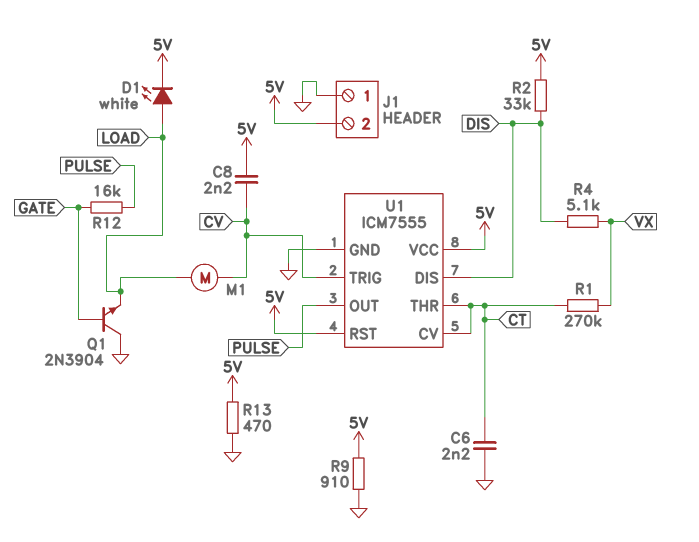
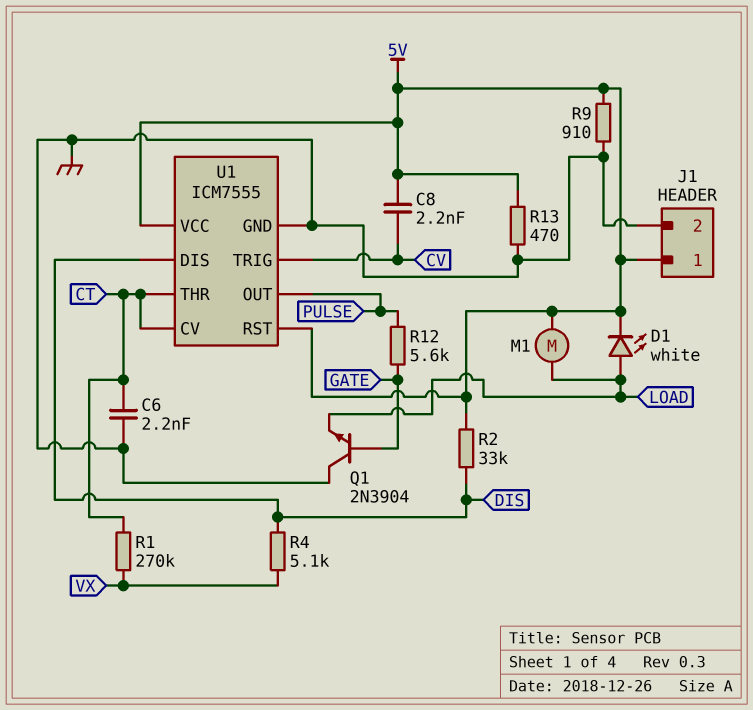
J1 pin 1: GND -> 5V
J1 pin 2: 5V -> GND
M1: motor (CV, LOAD) -> motor (5V, LOAD)
R12: 16k (GATE, PULSE) -> 5.6k (GATE, PULSE)

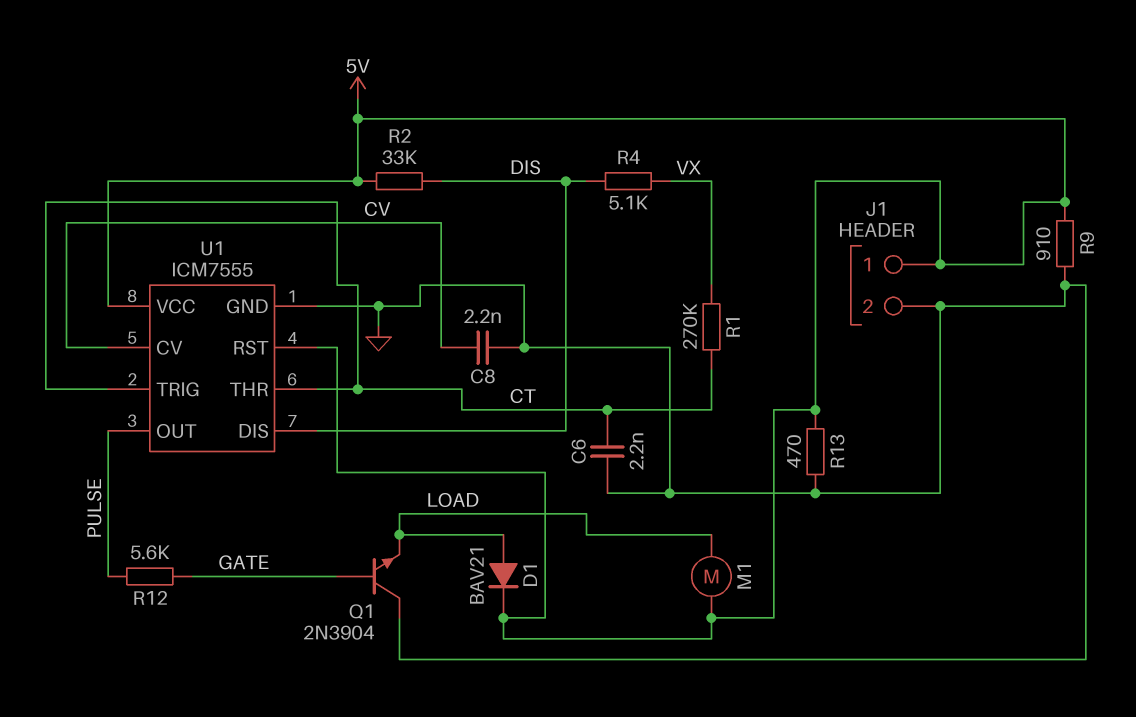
C8: 2.2nF (5V, CV) -> 2.2nF (CV, GND)
D1: LED white (A LOAD, K 5V) -> diode BAV21 (A LOAD, K 5V)
U1 pin CV: CT -> CV
U1 pin TRIG: CV -> CT

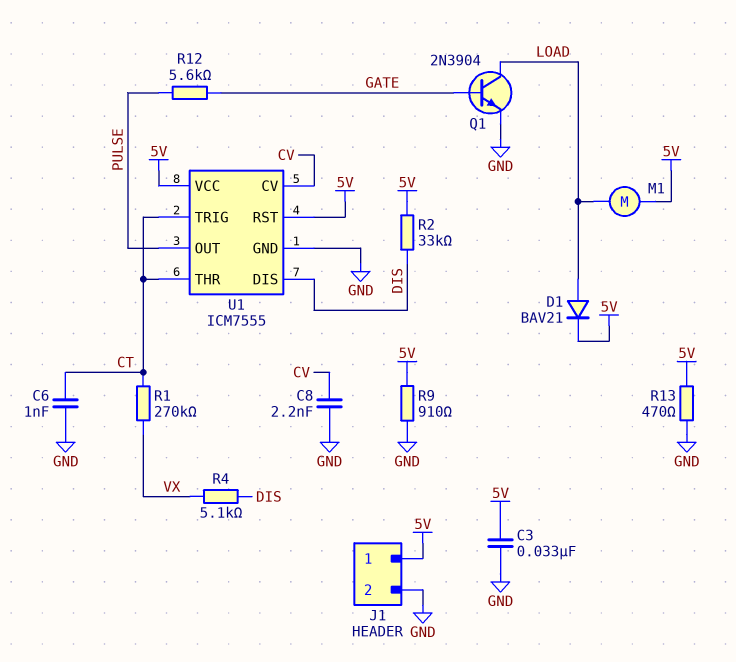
C3: none -> 33nF (5V, GND)
C6: 2.2nF (CT, GND) -> 1nF (CT, GND)
Q1: NPN 2N3904 (B GATE, C GND, E LOAD) -> NPN 2N3904 (B GATE, C LOAD, E GND)

